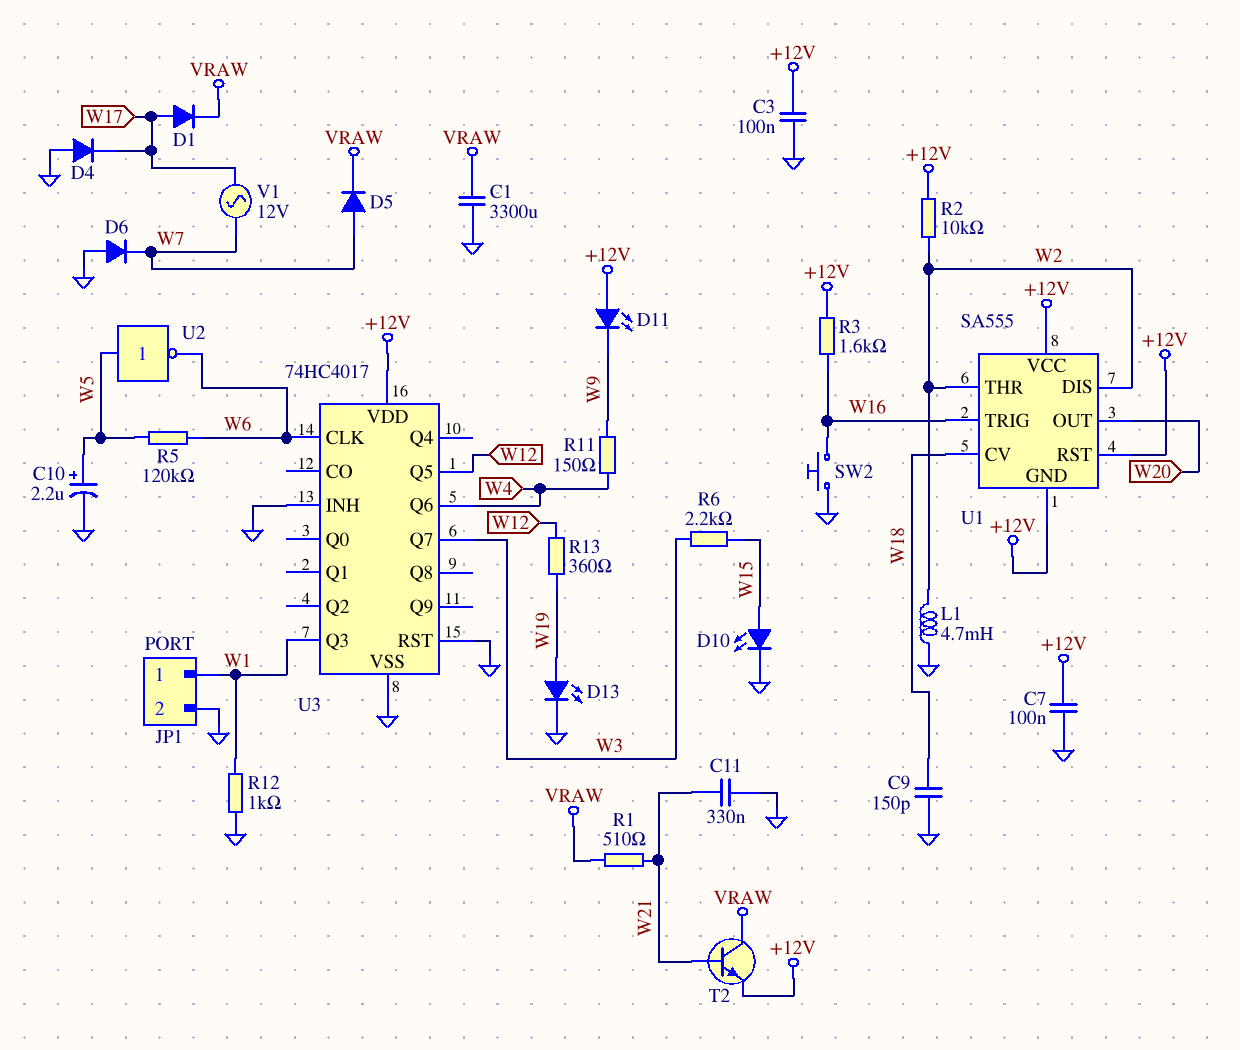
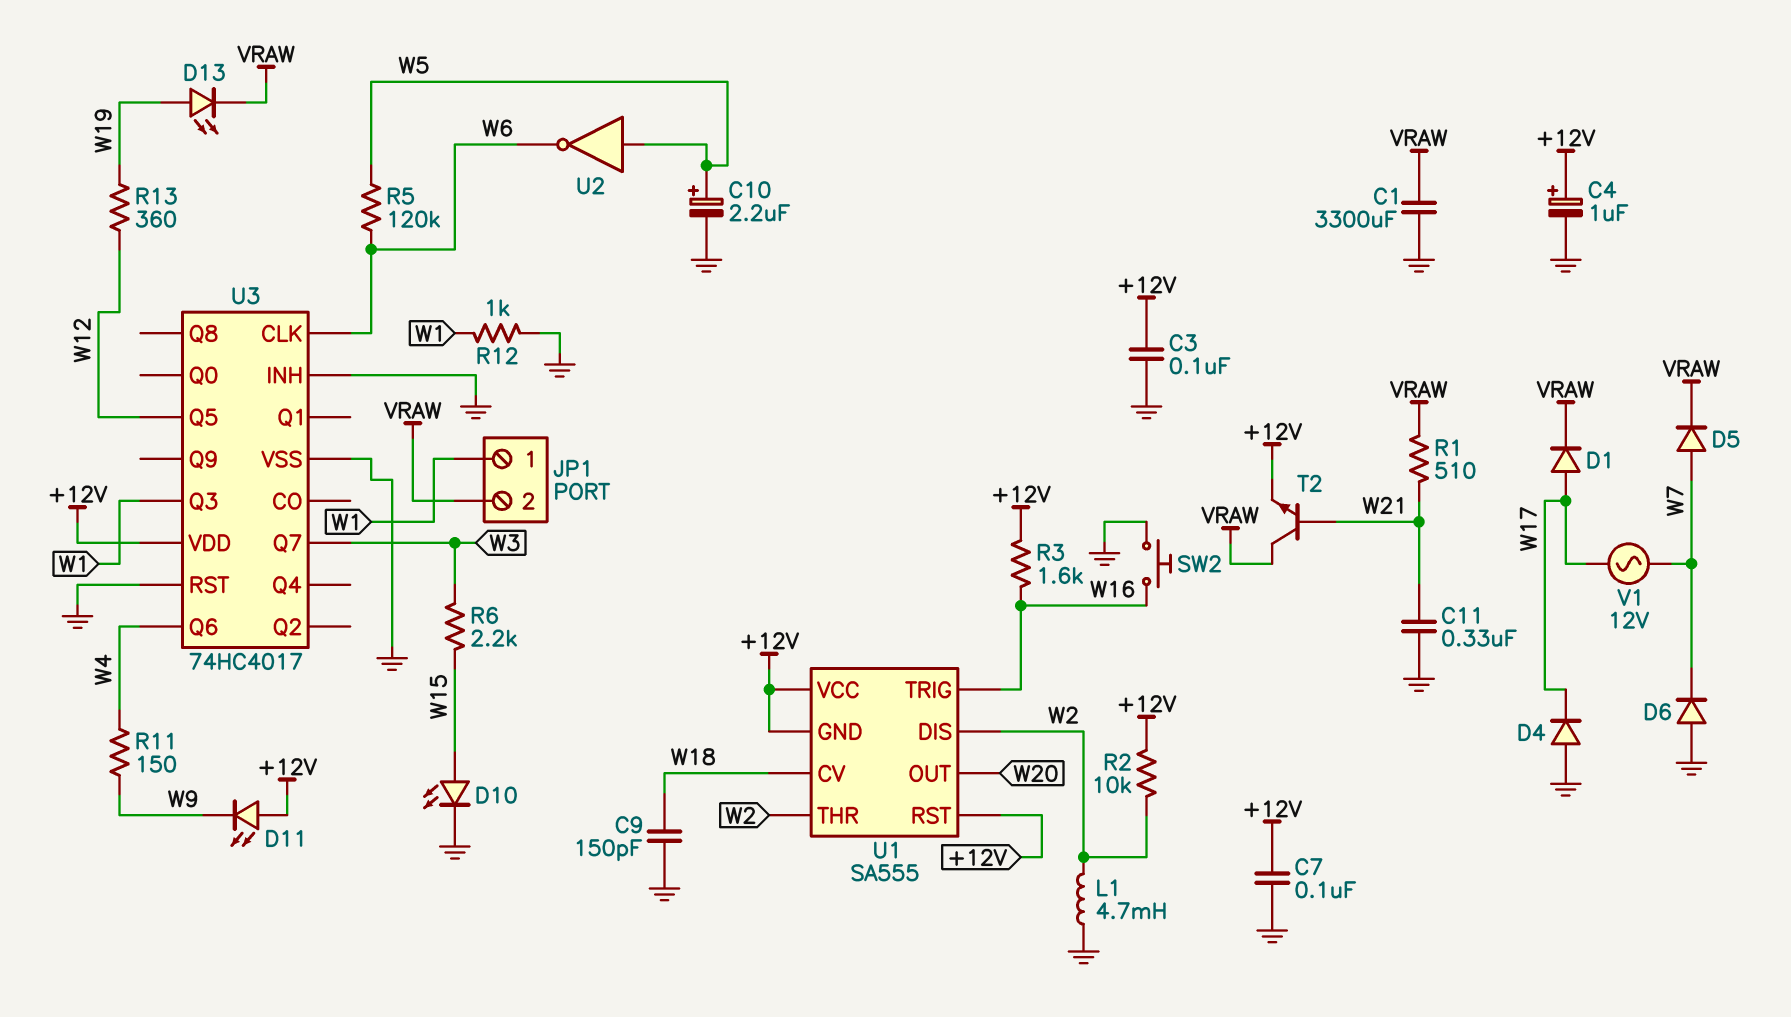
C4: none -> 1uF (plus +12V, minus GND)
D13: LED (A W19, K GND) -> LED (A W19, K VRAW)
JP1 pin 2: GND -> VRAW

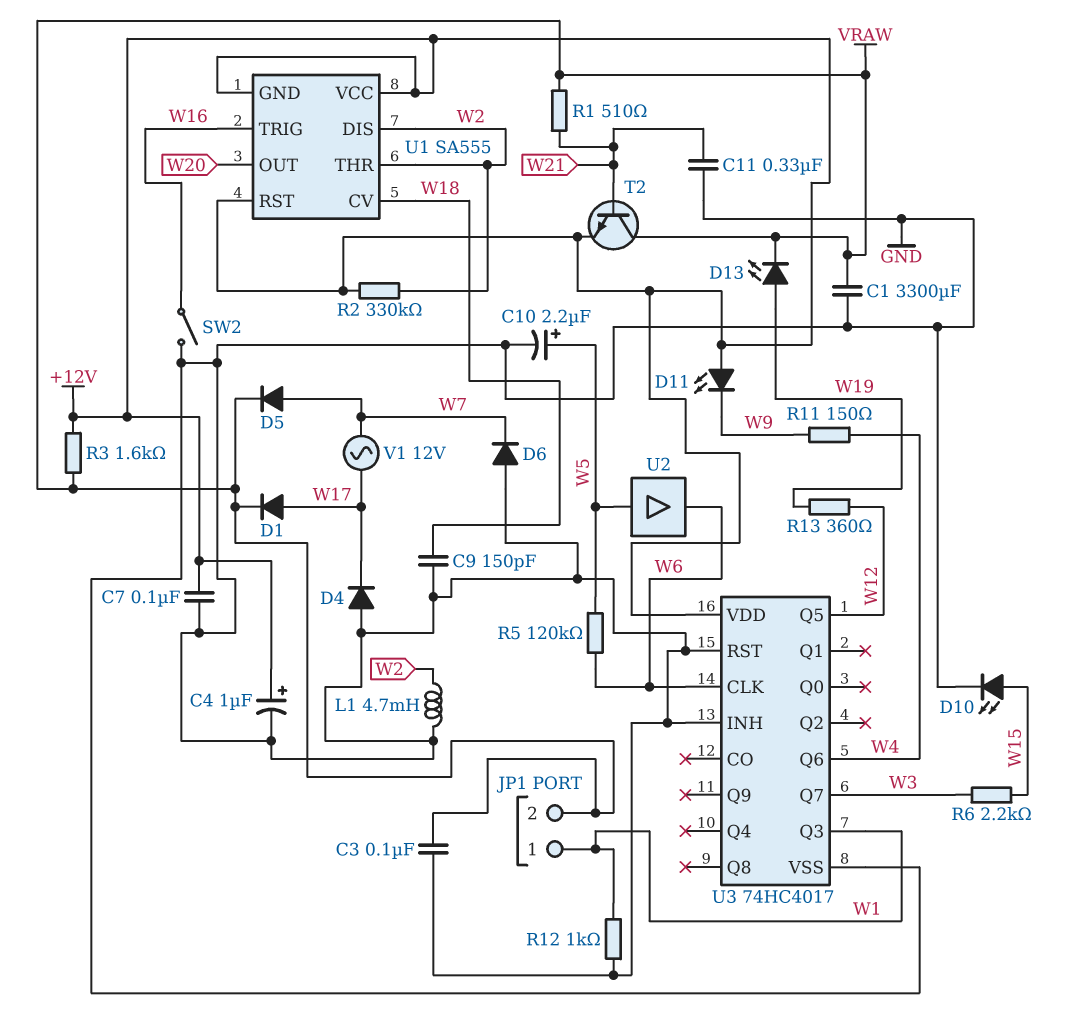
C3: 100nF (+12V, GND) -> 100nF (GND, VRAW)
R2: 10k (+12V, W2) -> 330k (+12V, W2)
R3: 1.6k (+12V, W16) -> 1.6k (+12V, VRAW)
SW2: button (GND, W16) -> switch (GND, W16)
U2: NOT (in W5, out W6) -> buffer (in W5, out W6)

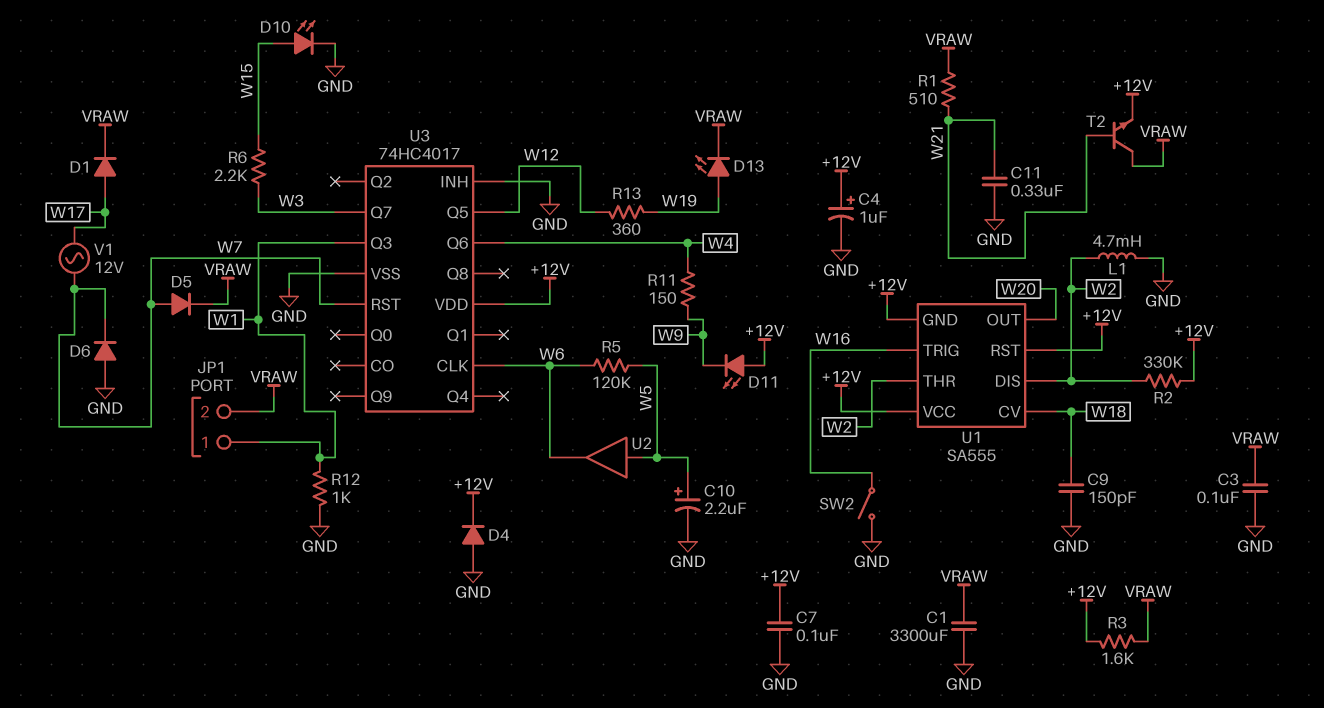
D4: diode (A GND, K W17) -> diode (A GND, K +12V)
U3 pin RST: GND -> W7

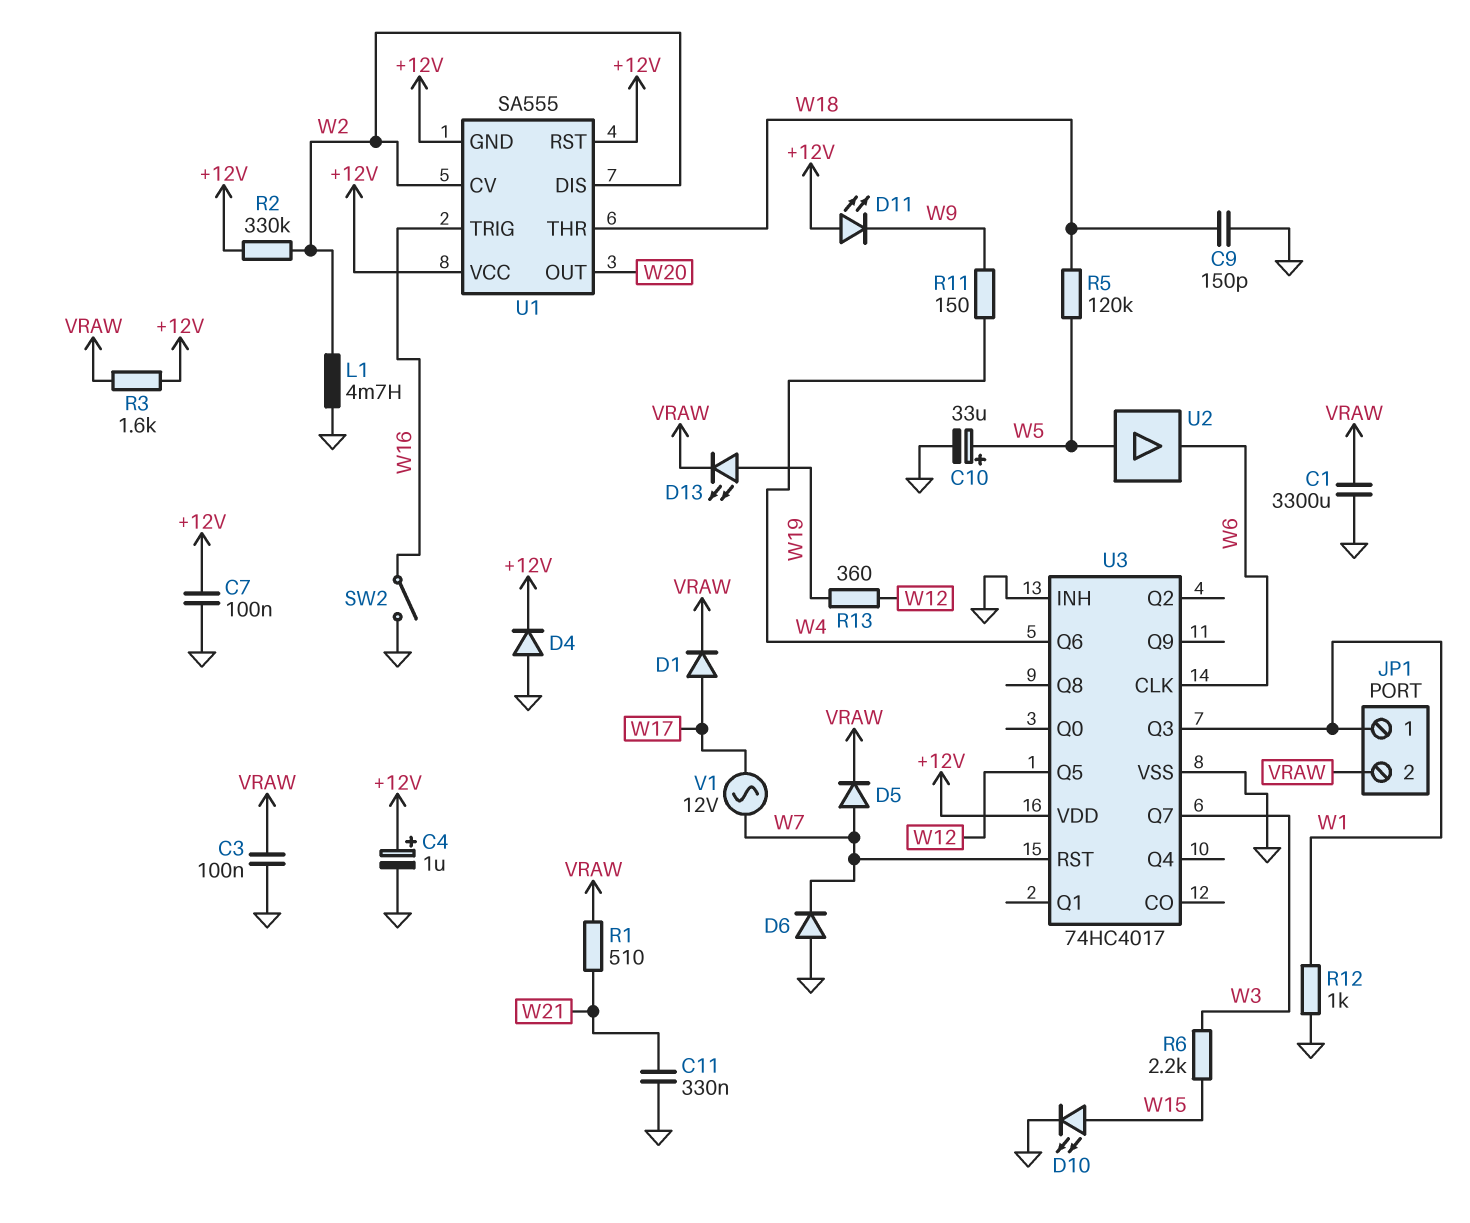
C10: 2.2uF (plus W5, minus GND) -> 33uF (plus W5, minus GND)
R5: 120k (W5, W6) -> 120k (W5, W18)
T2: NPN (B W21, C VRAW, E +12V) -> none
U1 pin CV: W18 -> W2
U1 pin THR: W2 -> W18

